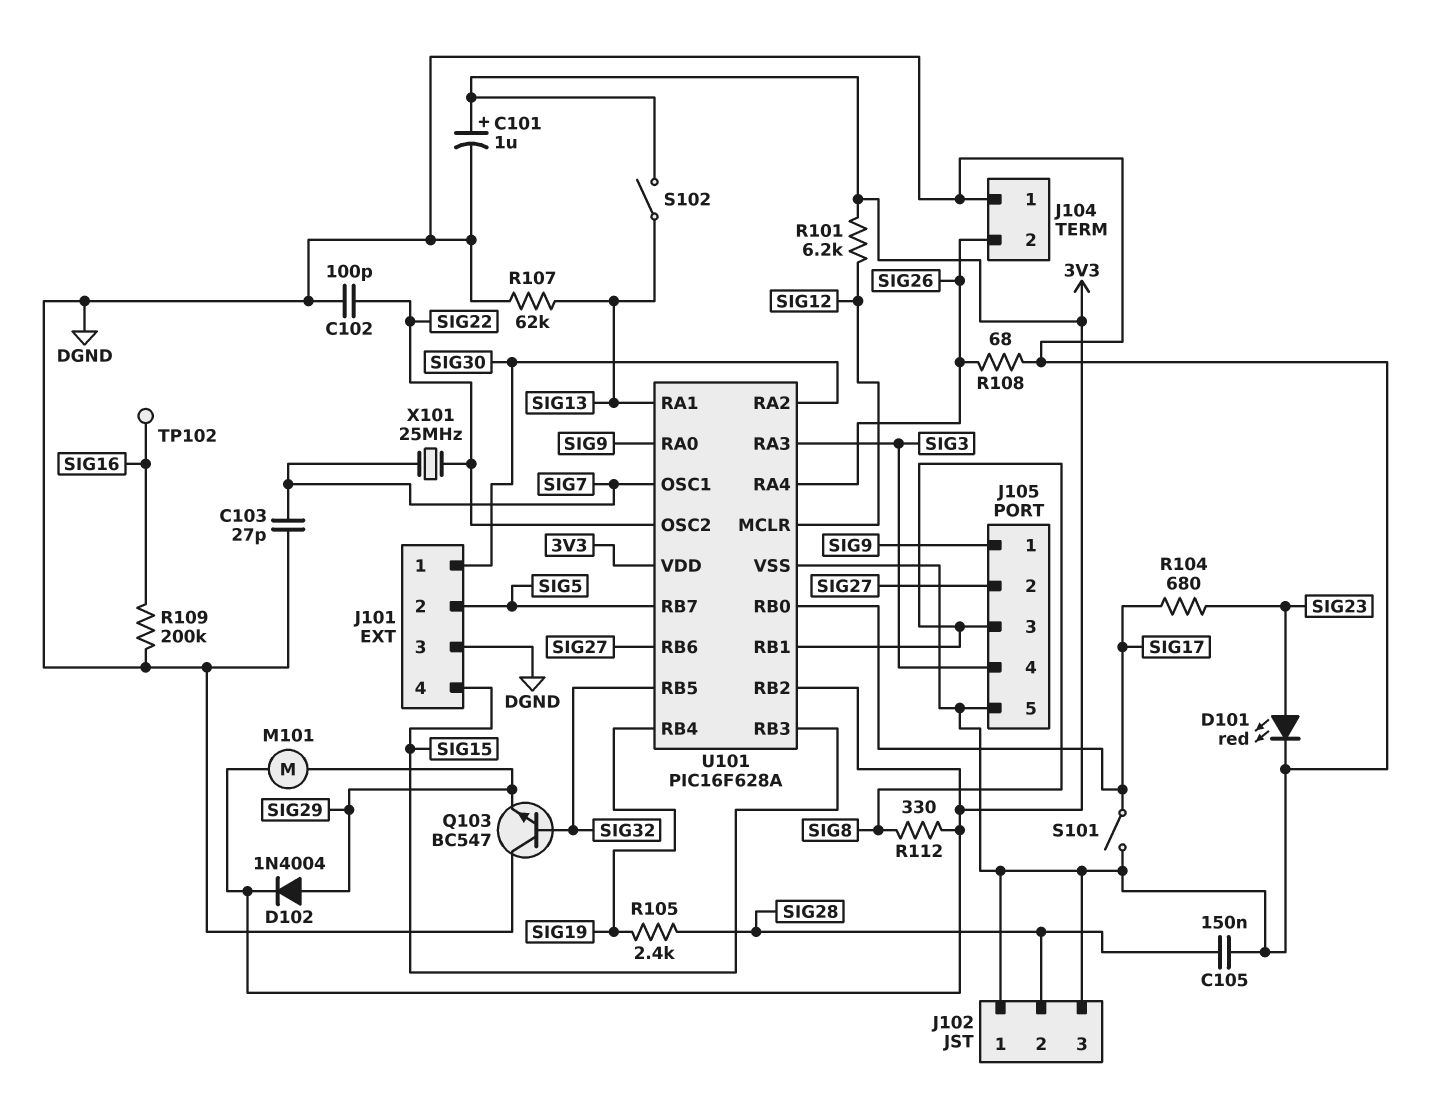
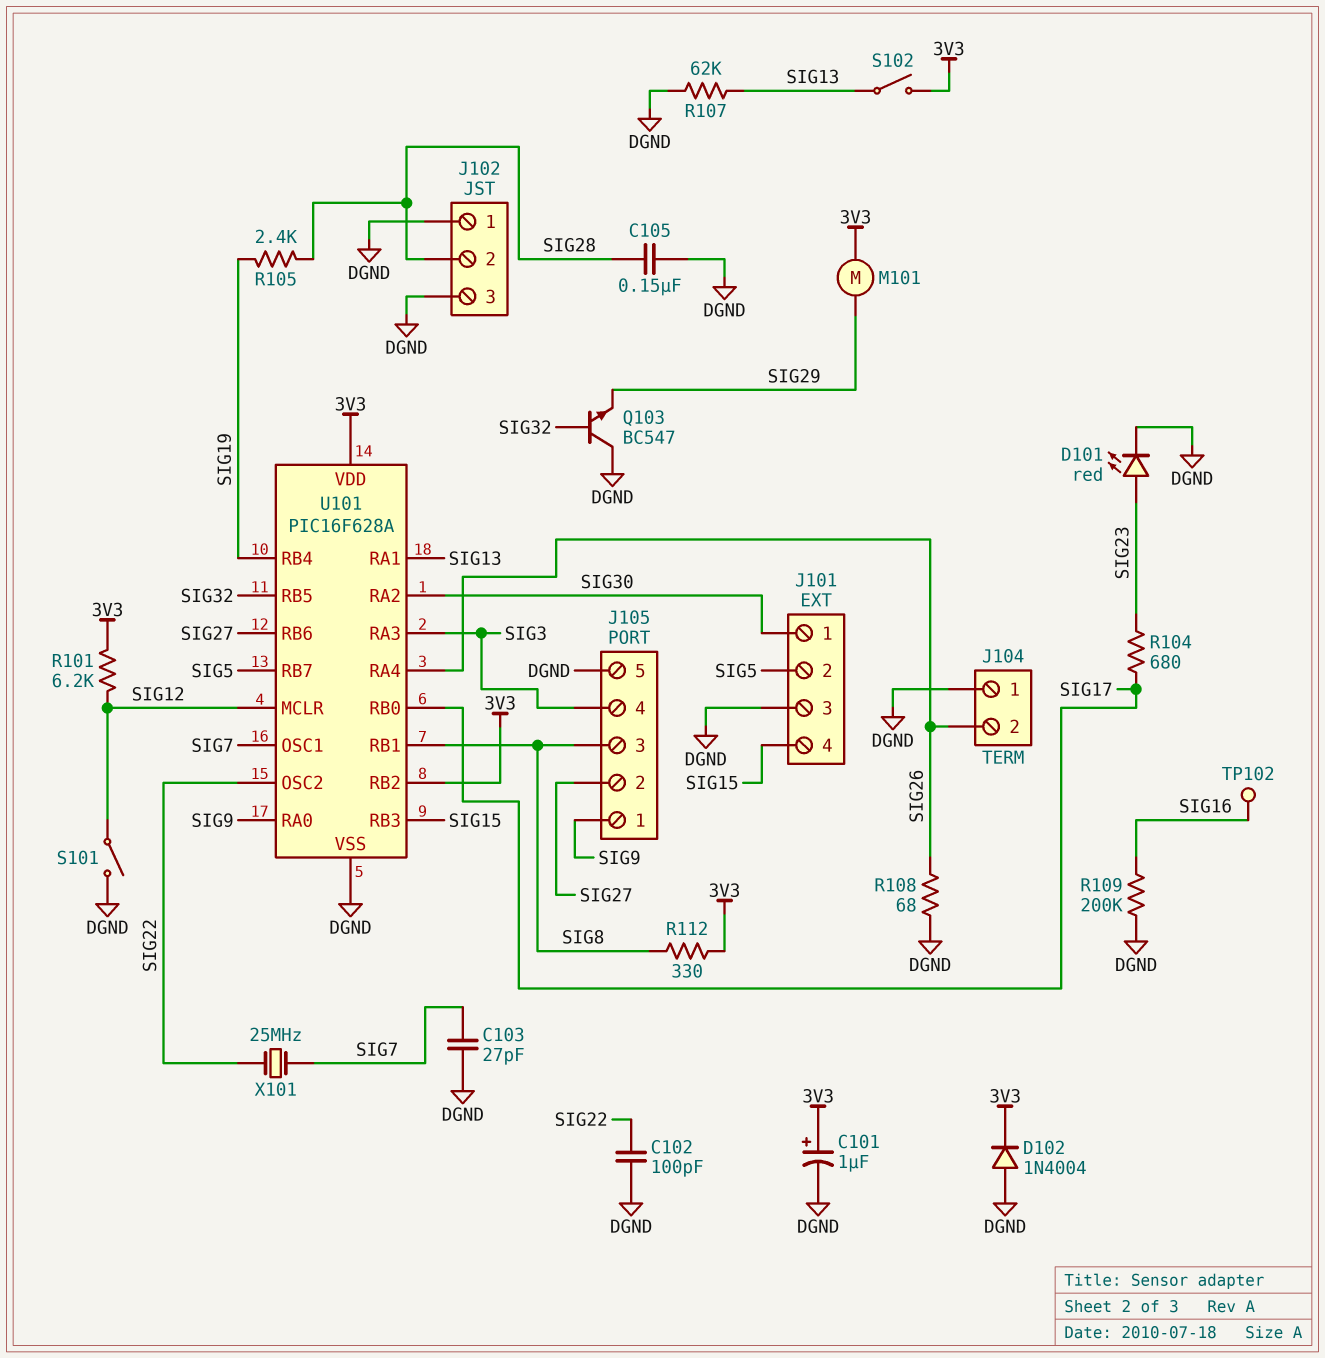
D102: diode 1N4004 (A SIG29, K 3V3) -> diode 1N4004 (A DGND, K 3V3)
S101: switch (DGND, SIG17) -> switch (DGND, SIG12)

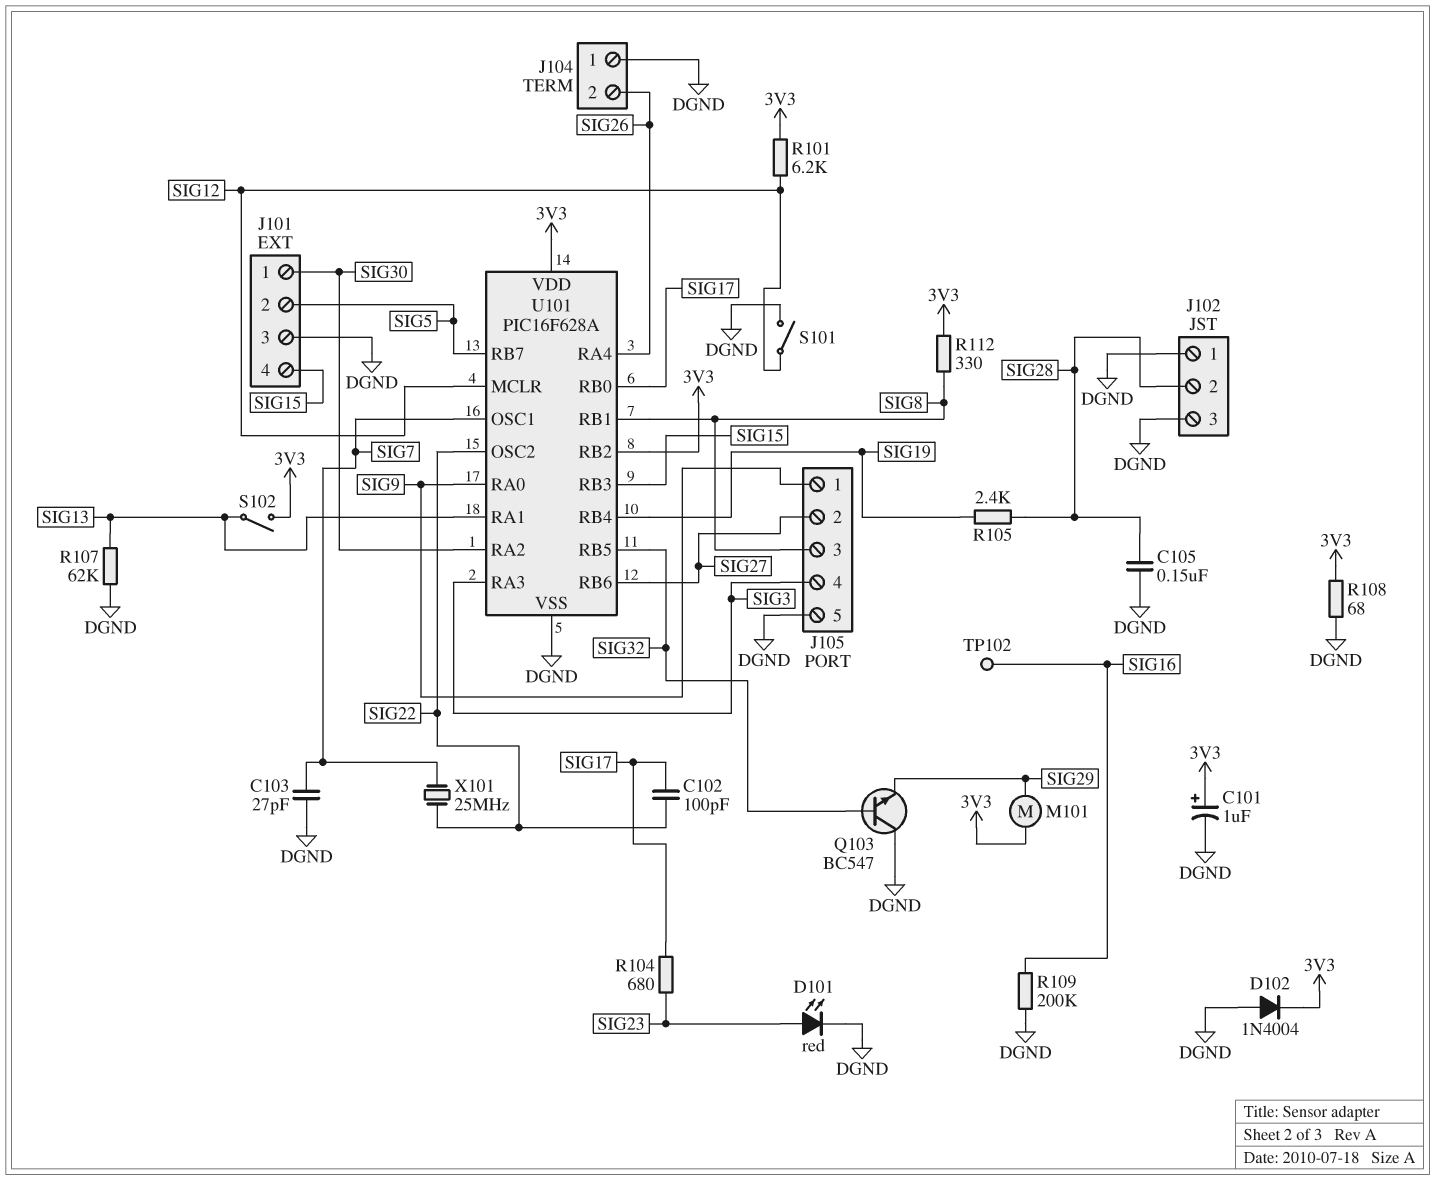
C102: 100pF (DGND, SIG22) -> 100pF (SIG17, SIG22)
R108: 68 (DGND, SIG26) -> 68 (3V3, DGND)

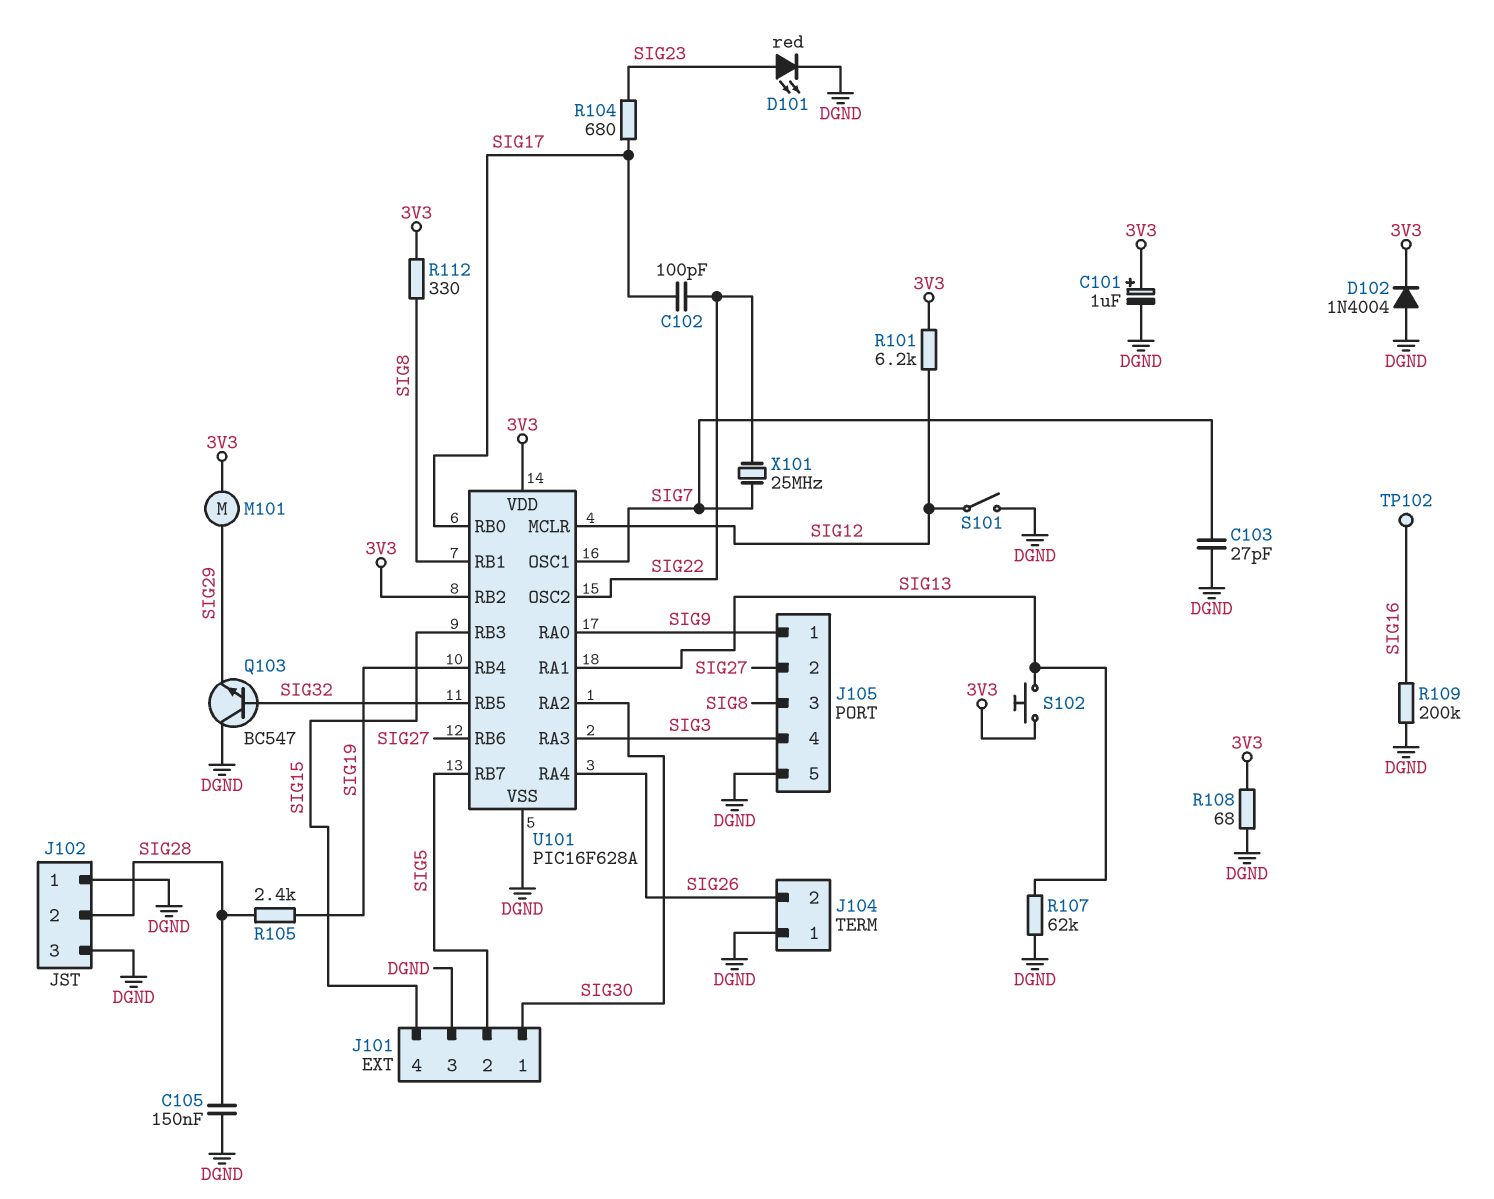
S102: switch (3V3, SIG13) -> button (3V3, SIG13)

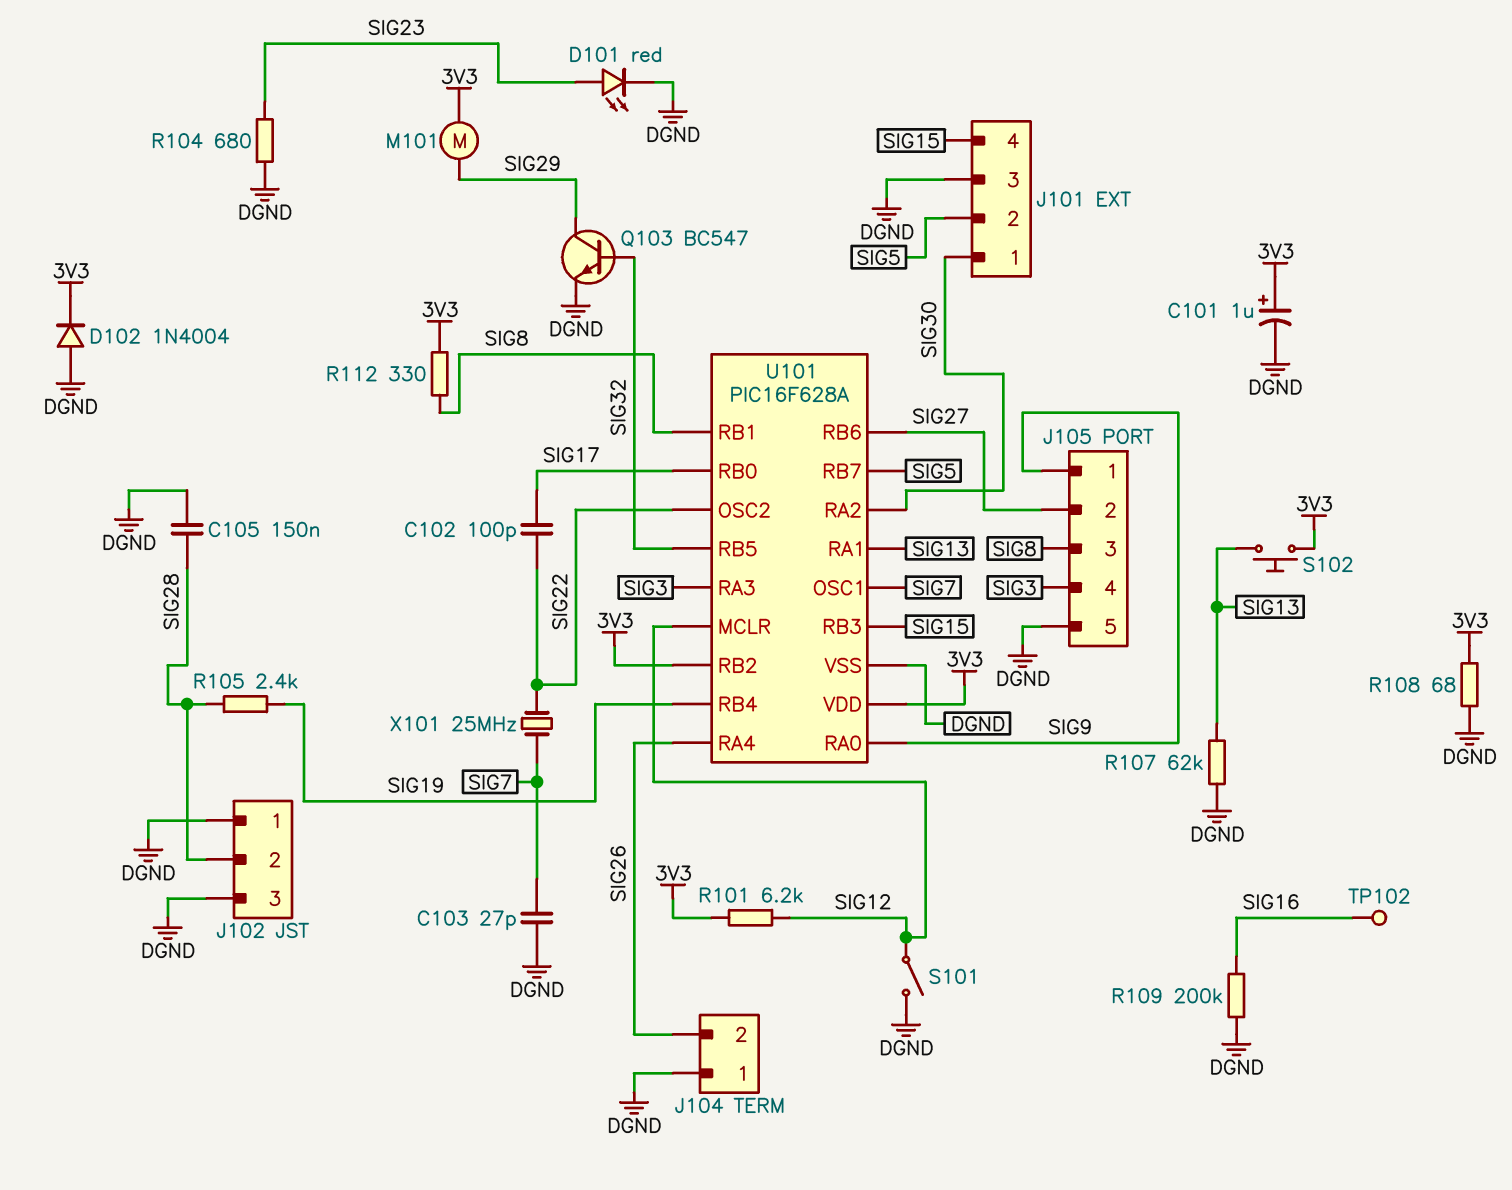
Q103: NPN BC547 (B SIG32, C DGND, E SIG29) -> NPN BC547 (B SIG32, C SIG29, E DGND)
R104: 680 (SIG17, SIG23) -> 680 (DGND, SIG23)

